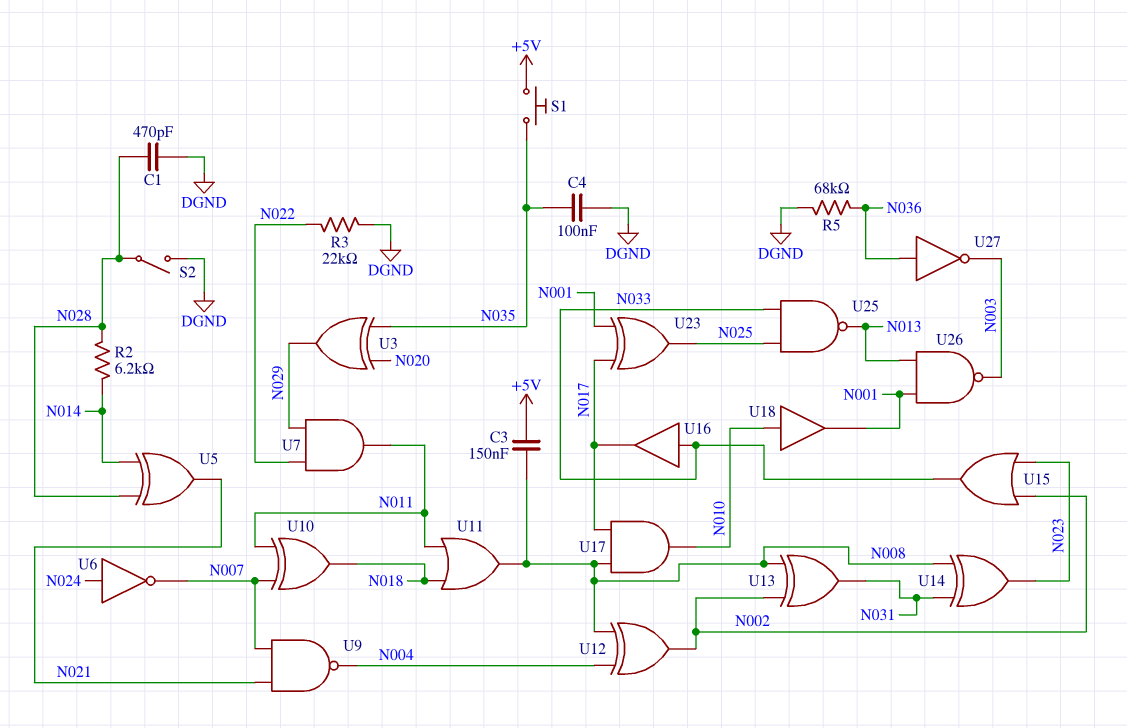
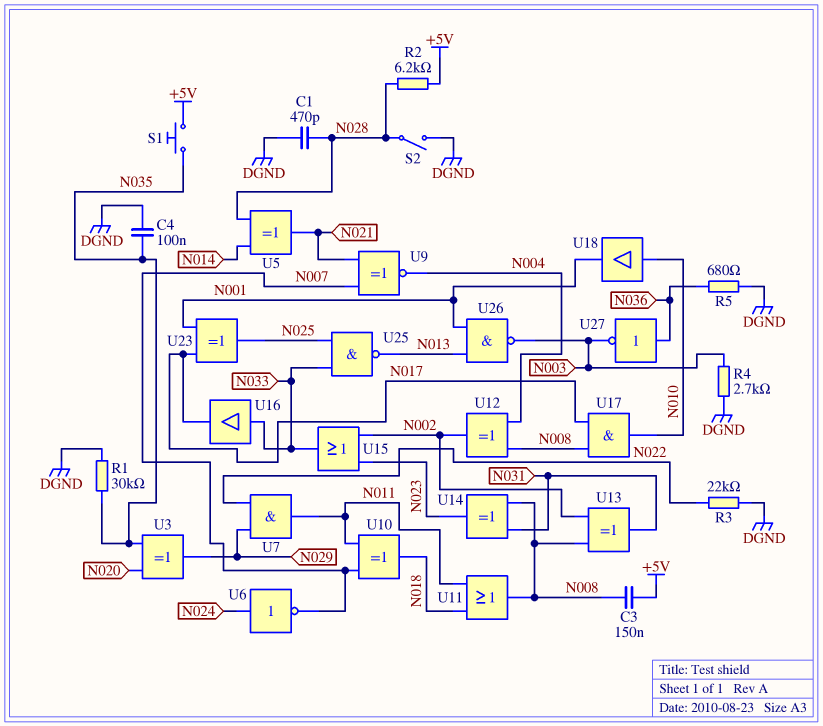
R1: none -> 30k (DGND, N035)
R2: 6.2k (N014, N028) -> 6.2k (+5V, N028)
R4: none -> 2.7k (DGND, N003)
R5: 68k (DGND, N036) -> 680 (DGND, N036)
U9: NAND (in N007, in N021, out N004) -> XNOR (in N007, in N021, out N004)

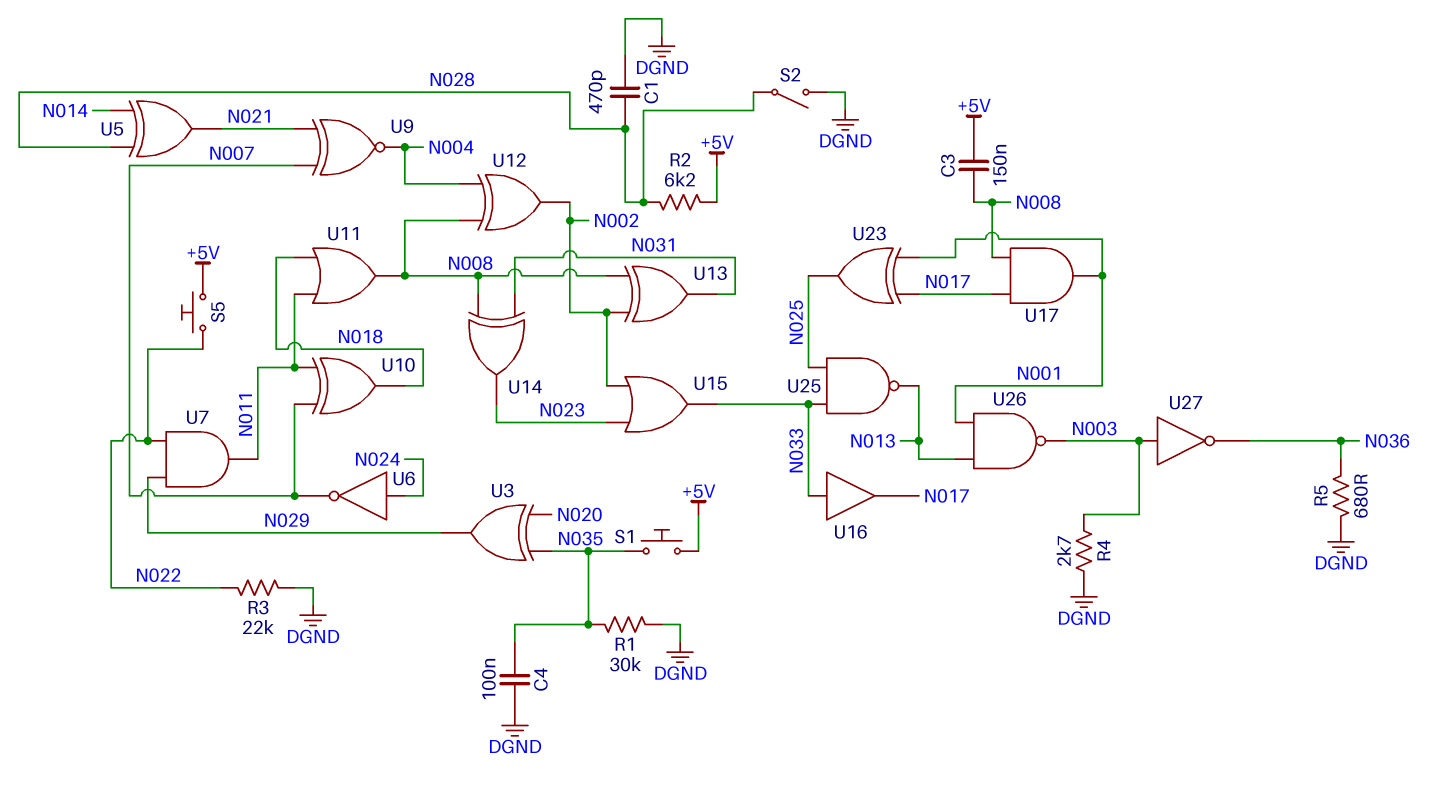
S5: none -> button (+5V, N022)
U17: AND (in N008, in N017, out N010) -> AND (in N008, in N017, out N001)
U18: buffer (in N010, out N001) -> none
U27: NOT (in N036, out N003) -> NOT (in N003, out N036)

